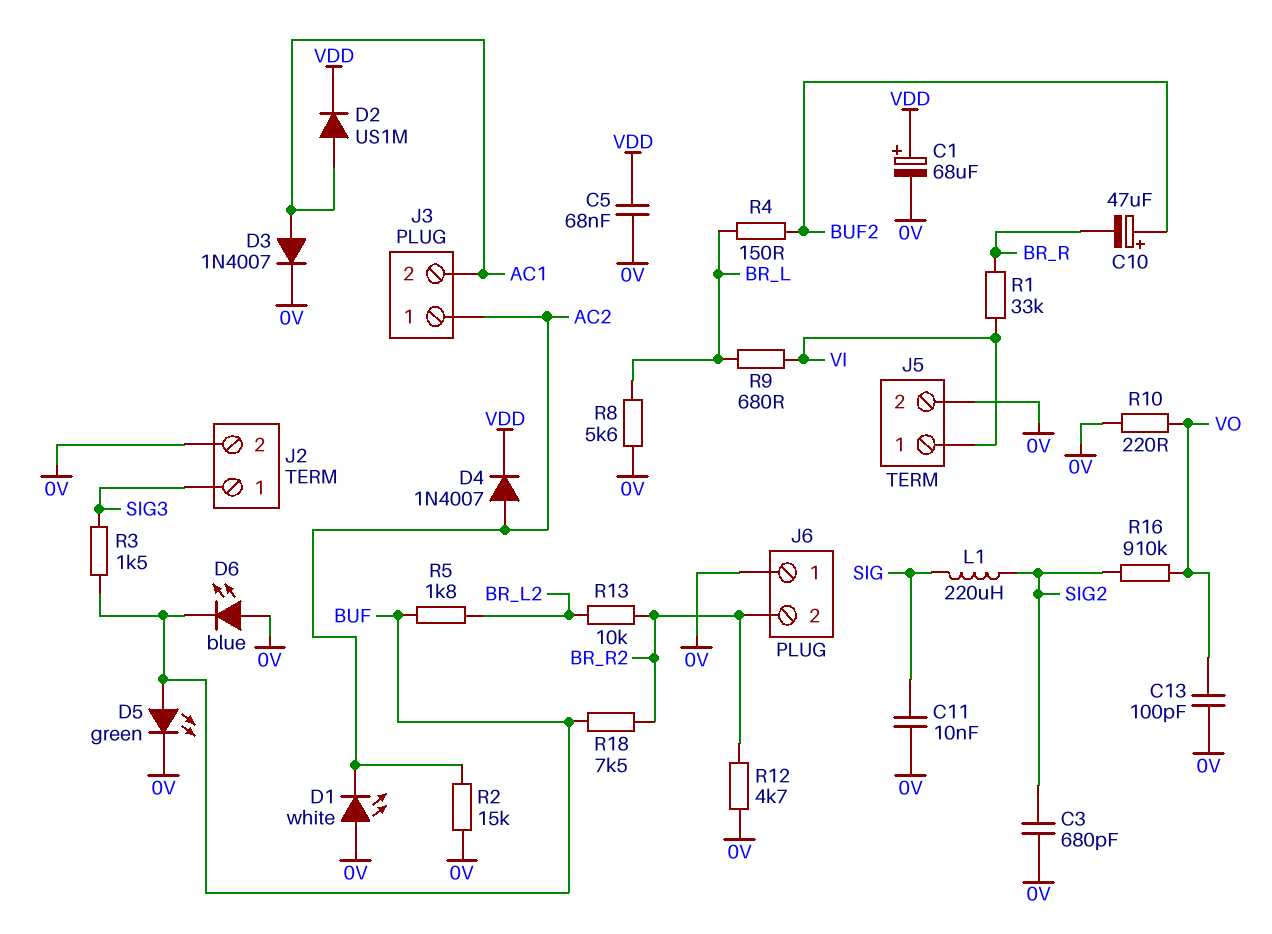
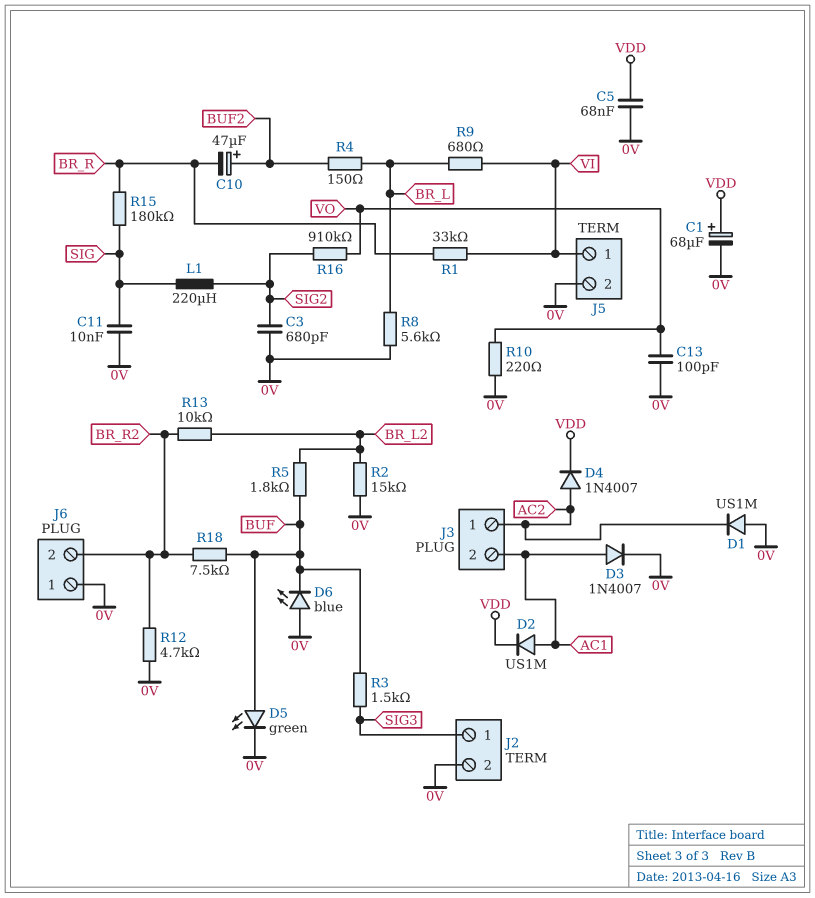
D1: LED white (A 0V, K AC2) -> diode US1M (A 0V, K AC2)
R2: 15k (0V, AC2) -> 15k (0V, BR_L2)
R15: none -> 180k (BR_R, SIG)

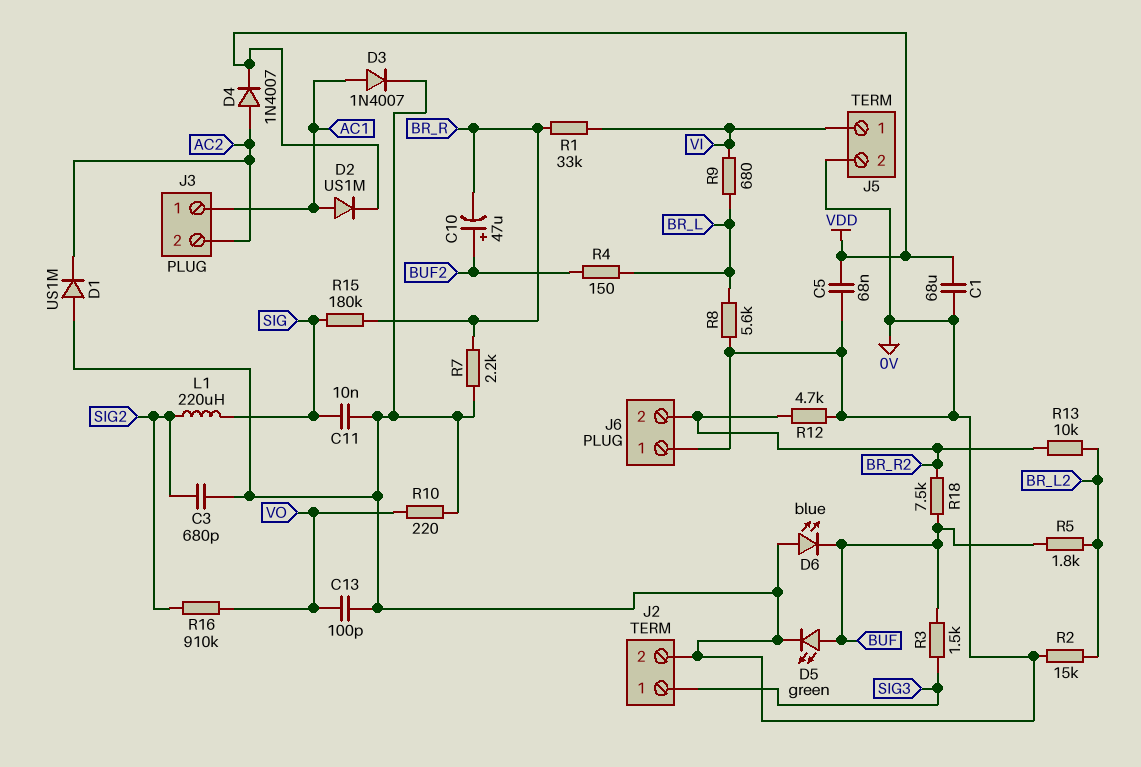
C1: 68uF (plus VDD, minus 0V) -> 68uF (0V, VDD)
J3 pin 1: AC2 -> AC1
J3 pin 2: AC1 -> AC2
R7: none -> 2.2k (0V, BR_R)

